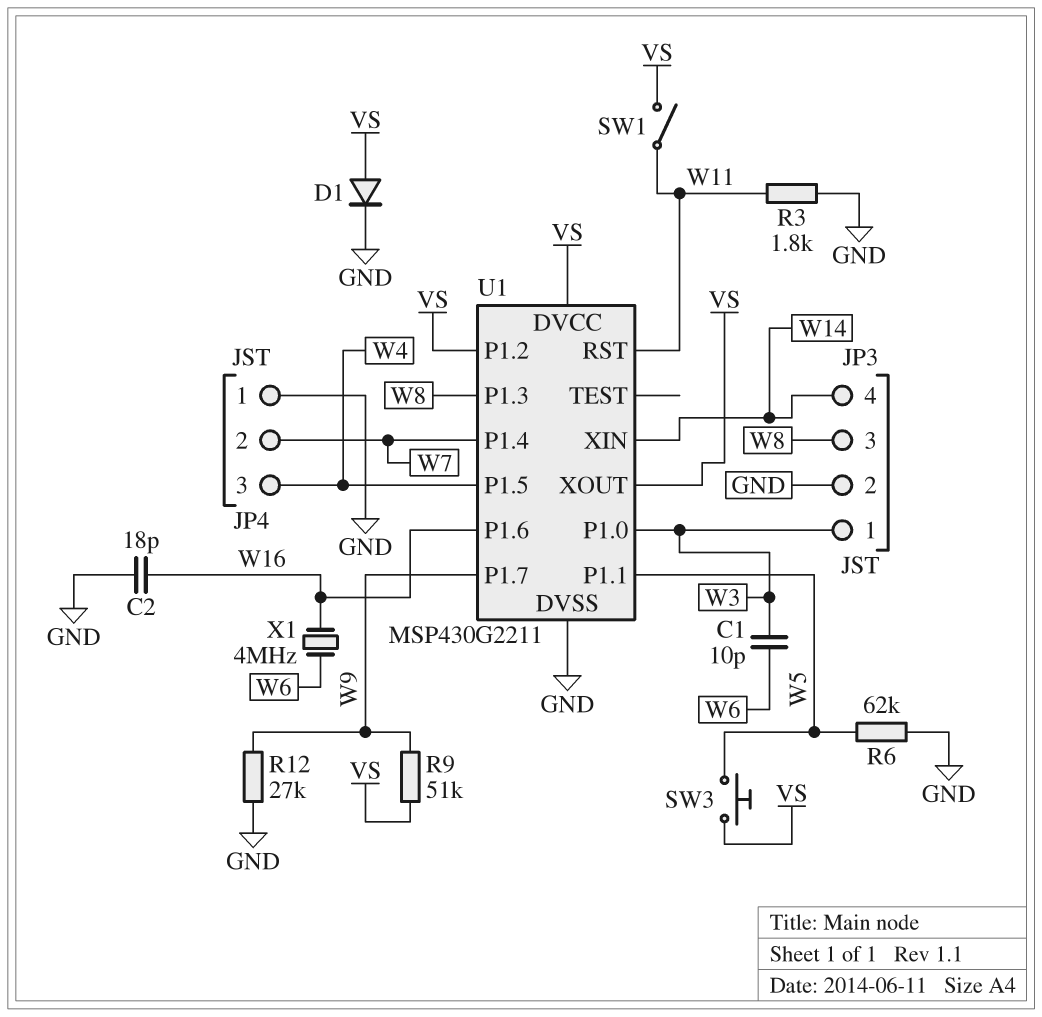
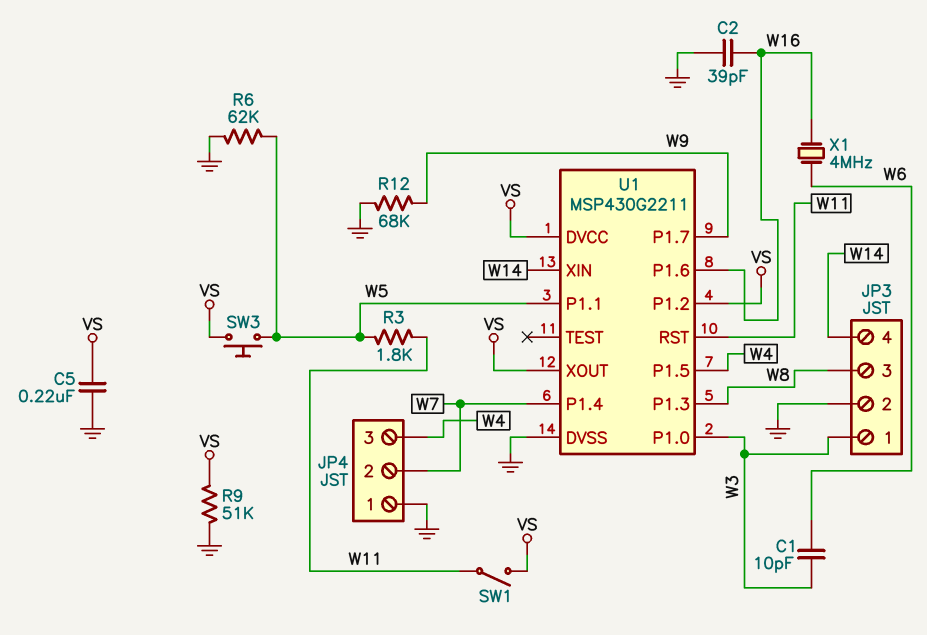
C2: 18pF (GND, W16) -> 39pF (GND, W16)
C5: none -> 220nF (GND, VS)
D1: diode (A VS, K GND) -> none
R3: 1.8k (GND, W11) -> 1.8k (W5, W11)
R9: 51k (VS, W9) -> 51k (GND, VS)
R12: 27k (GND, W9) -> 68k (GND, W9)

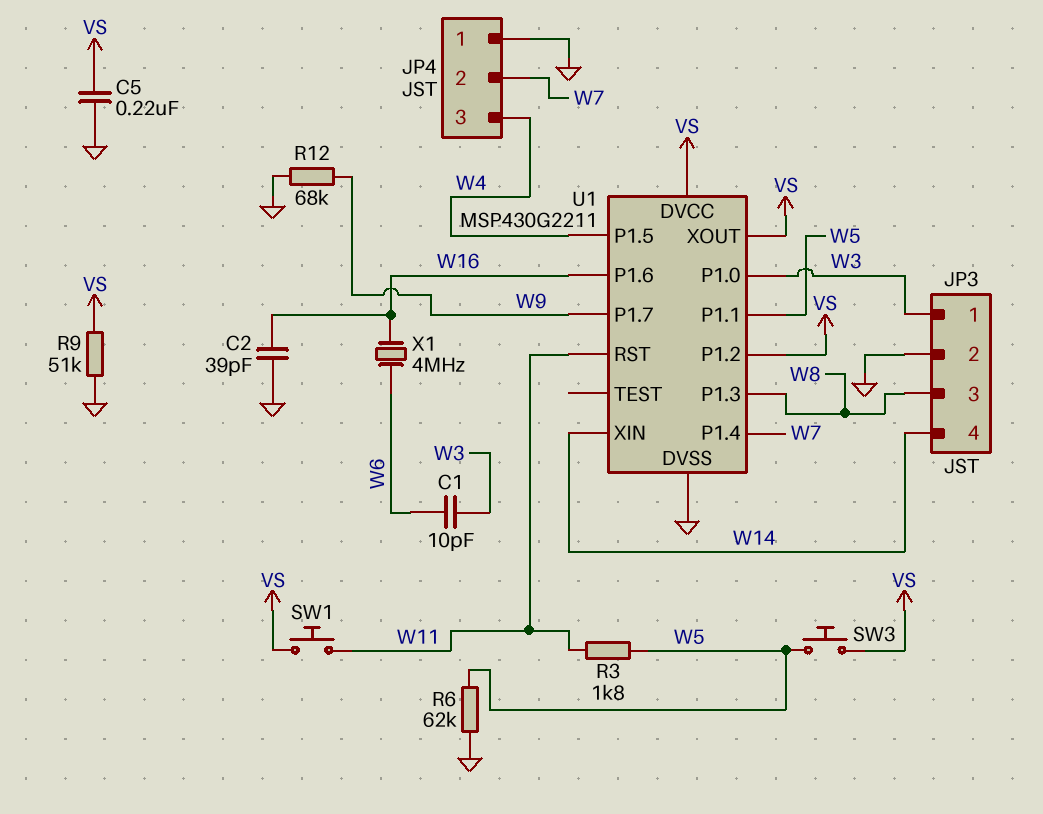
SW1: switch (VS, W11) -> button (VS, W11)

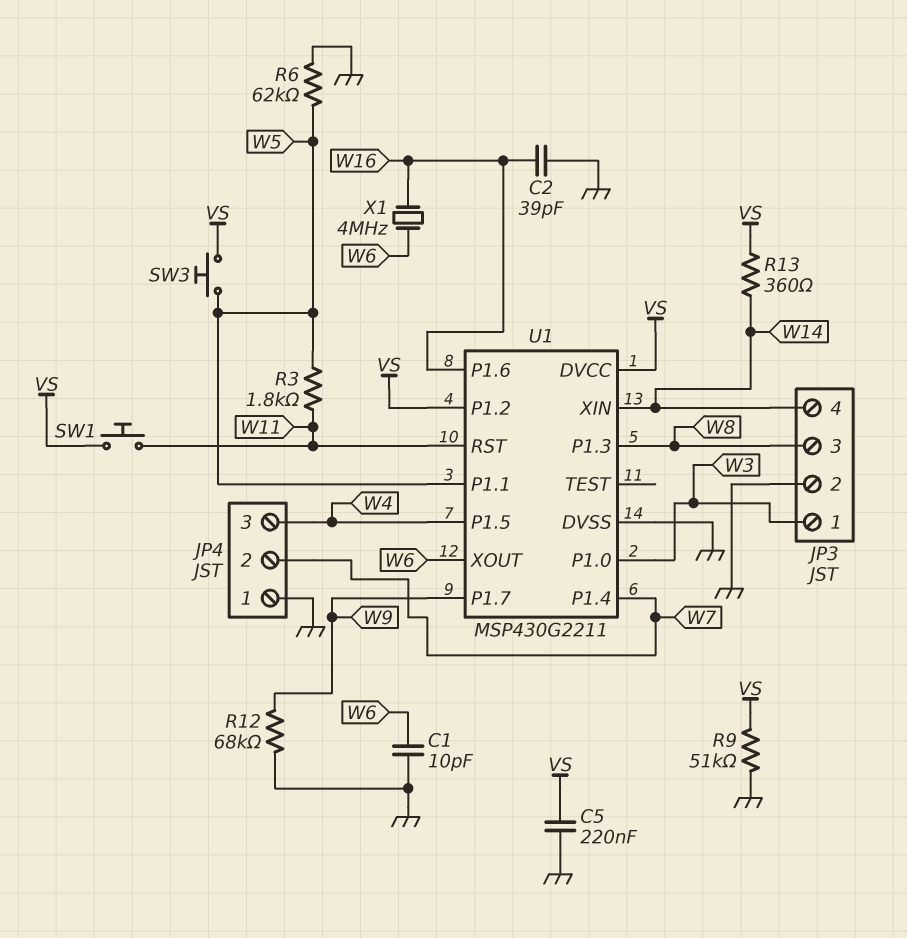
C1: 10pF (W3, W6) -> 10pF (GND, W6)
R13: none -> 360 (VS, W14)
U1 pin XOUT: VS -> W6

